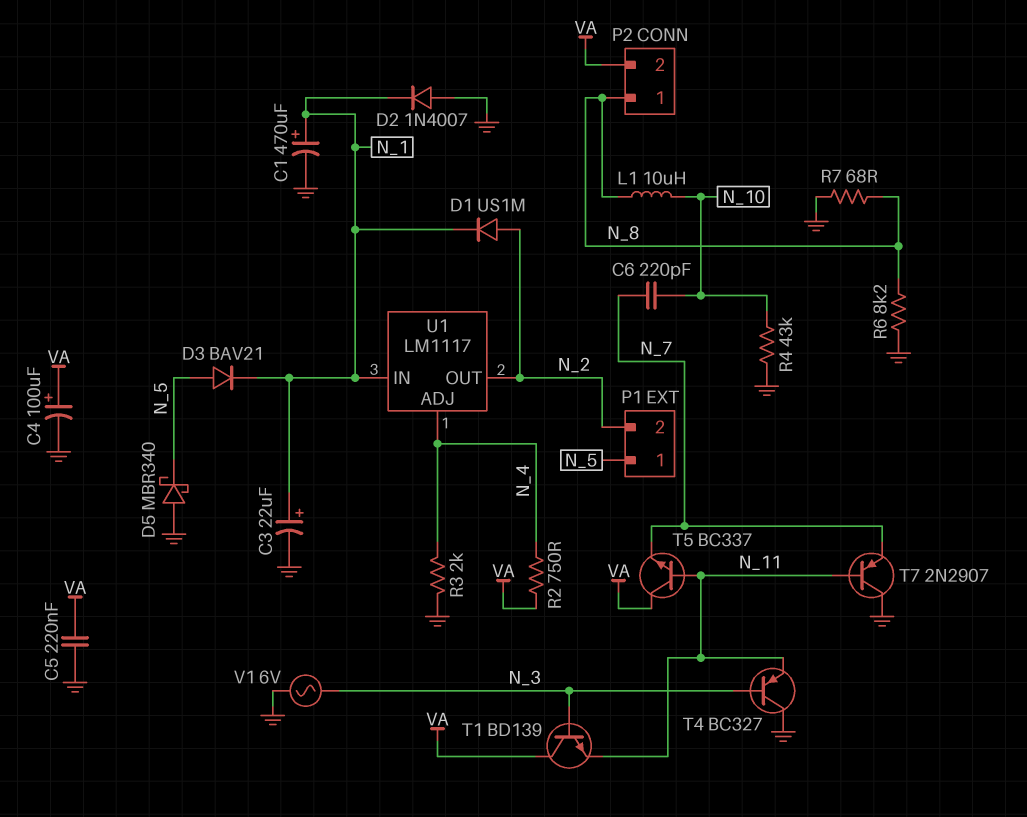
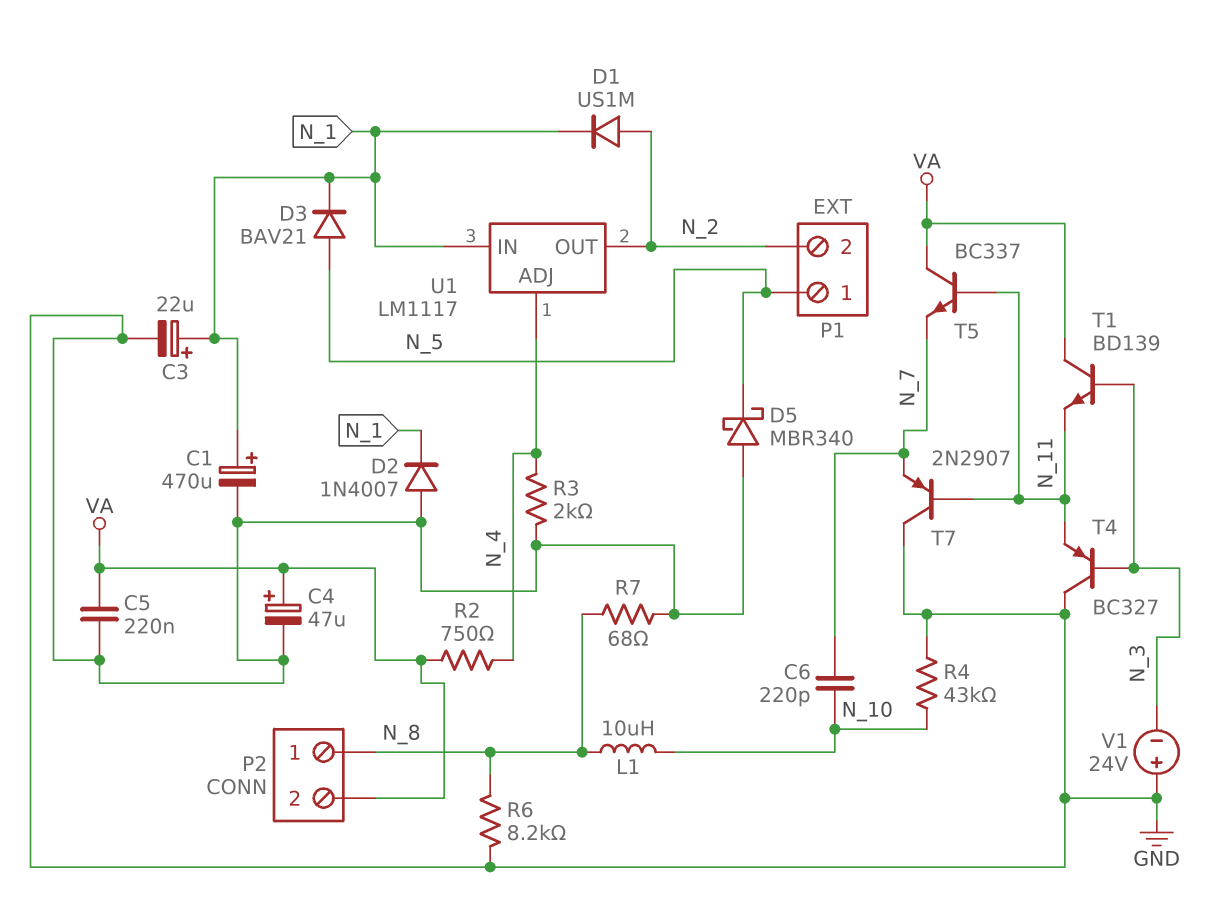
C4: 100uF (plus VA, minus GND) -> 47uF (plus VA, minus GND)
V1: AC 6V (GND, N_3) -> 24V (plus GND, minus N_3)

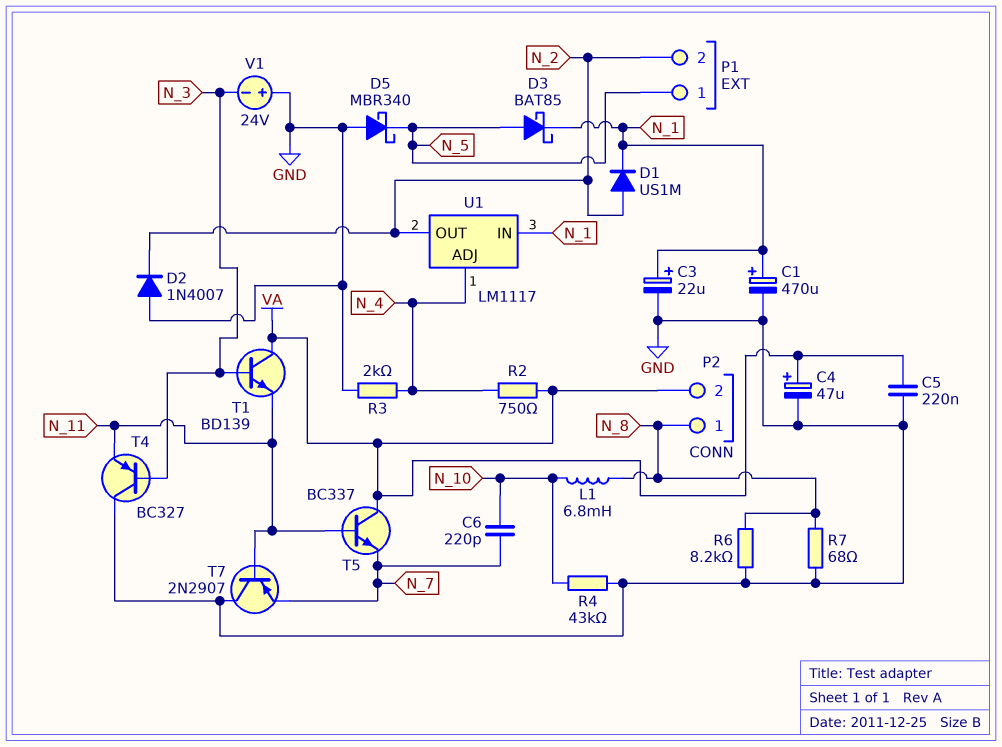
D2: diode 1N4007 (A GND, K N_1) -> diode 1N4007 (A GND, K N_2)
D3: diode BAV21 (A N_5, K N_1) -> schottky BAT85 (A N_5, K N_1)
L1: 10uH (N_8, N_10) -> 6.8mH (N_8, N_10)

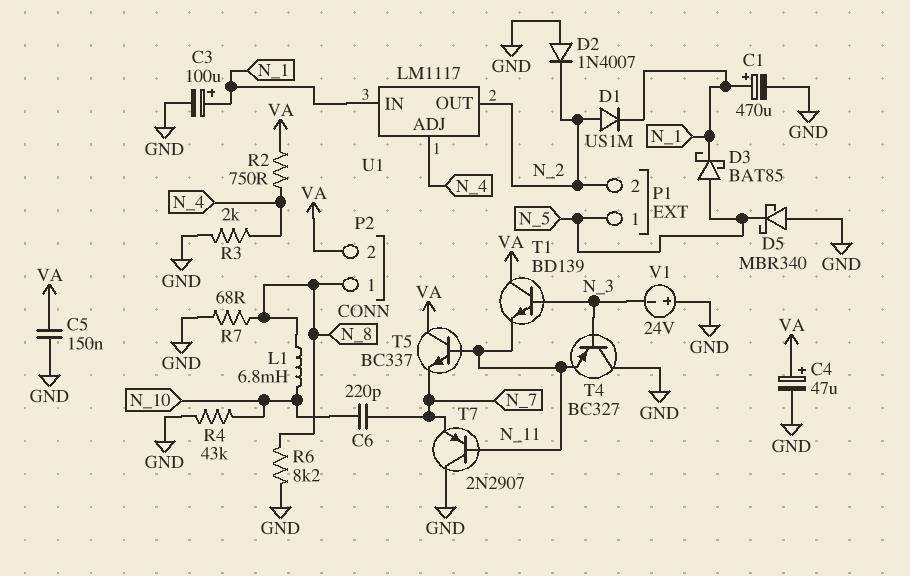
C3: 22uF (plus N_1, minus GND) -> 100uF (plus N_1, minus GND)
C5: 220nF (GND, VA) -> 150nF (GND, VA)

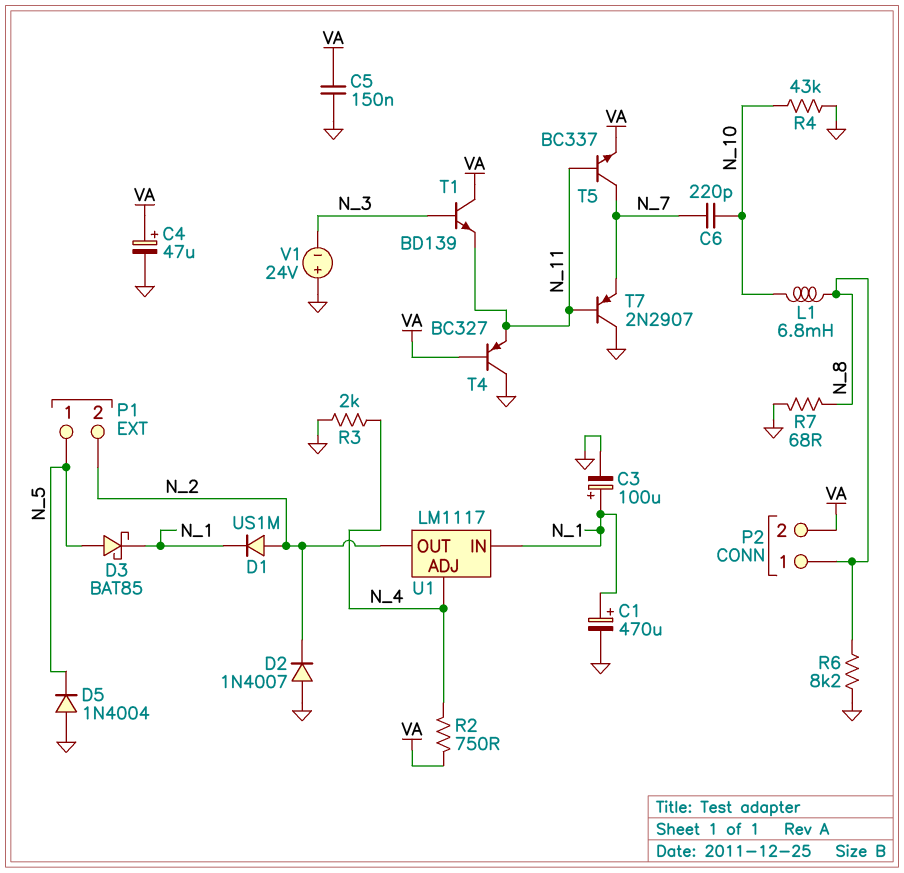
D5: schottky MBR340 (A GND, K N_5) -> diode 1N4004 (A GND, K N_5)
T4: PNP BC327 (B N_3, C GND, E N_11) -> PNP BC327 (B VA, C GND, E N_11)
T5: NPN BC337 (B N_11, C VA, E N_7) -> NPN BC337 (B N_11, C N_7, E VA)

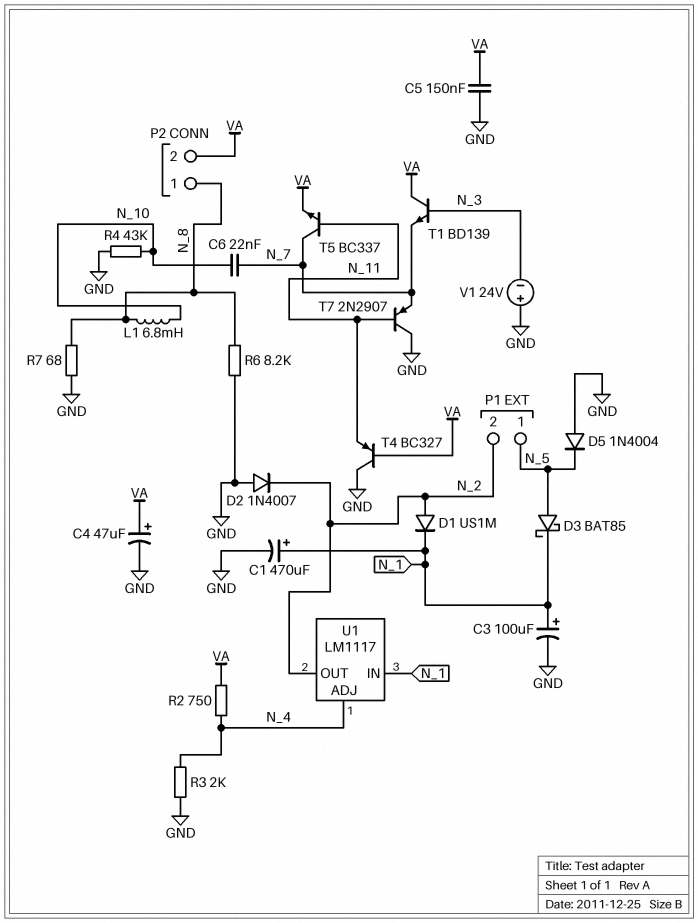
C6: 220pF (N_7, N_10) -> 22nF (N_7, N_10)
T1: NPN BD139 (B N_3, C VA, E N_11) -> NPN BD139 (B N_3, C VA, E N_7)

